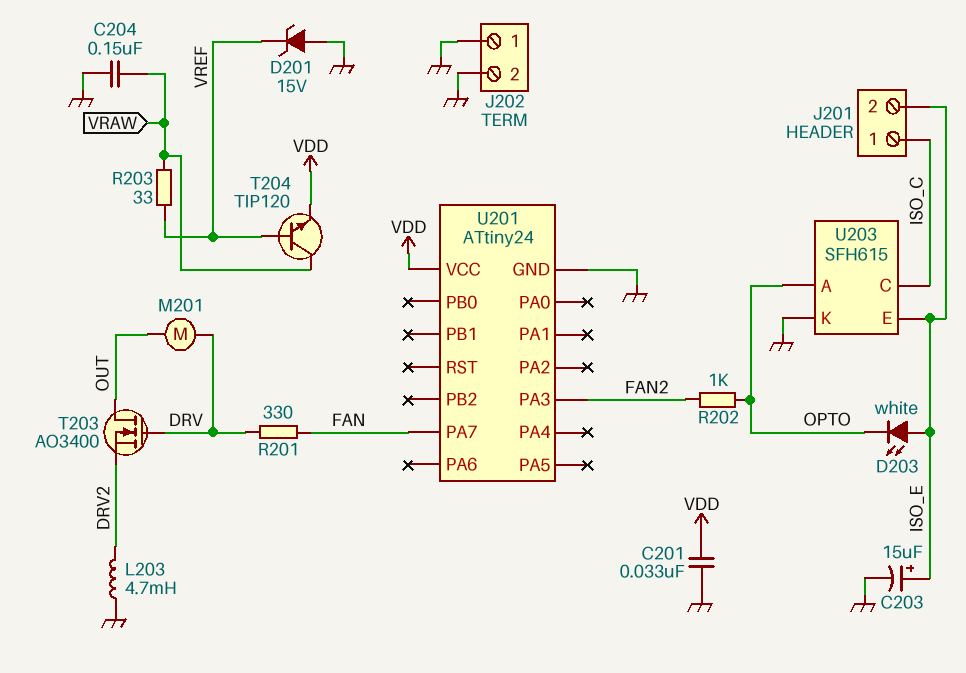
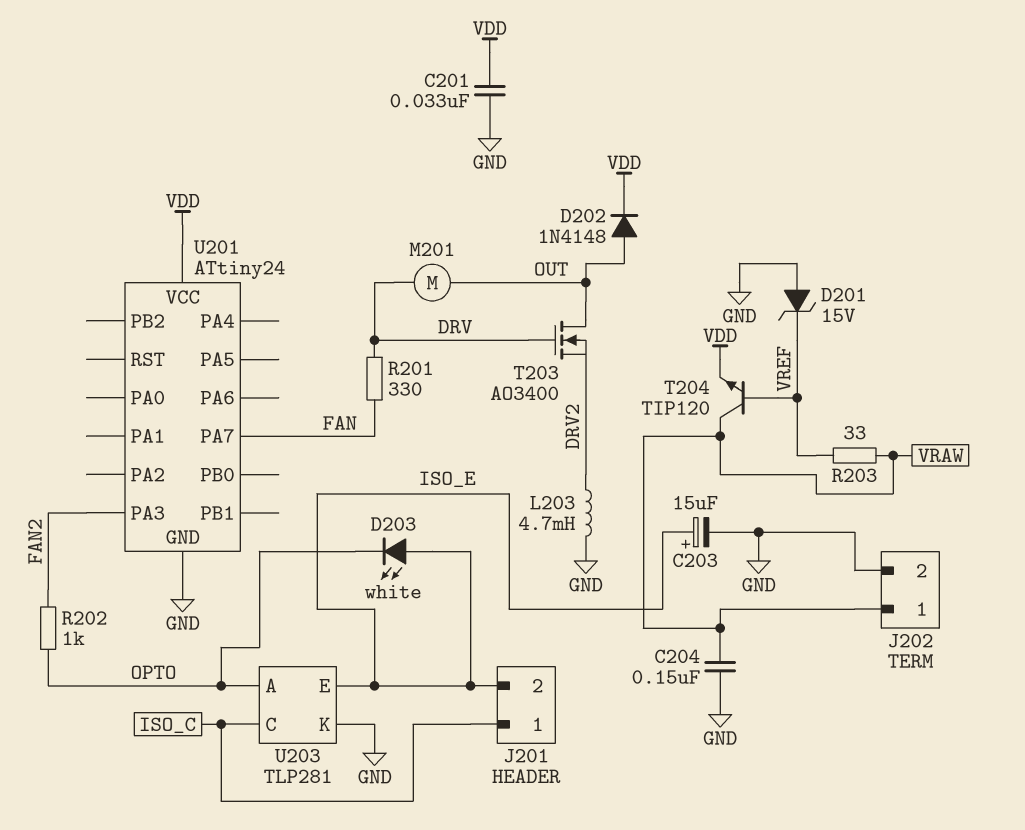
D202: none -> diode 1N4148 (A OUT, K VDD)
J202 pin 1: GND -> VRAW
U203: SFH615 -> TLP281

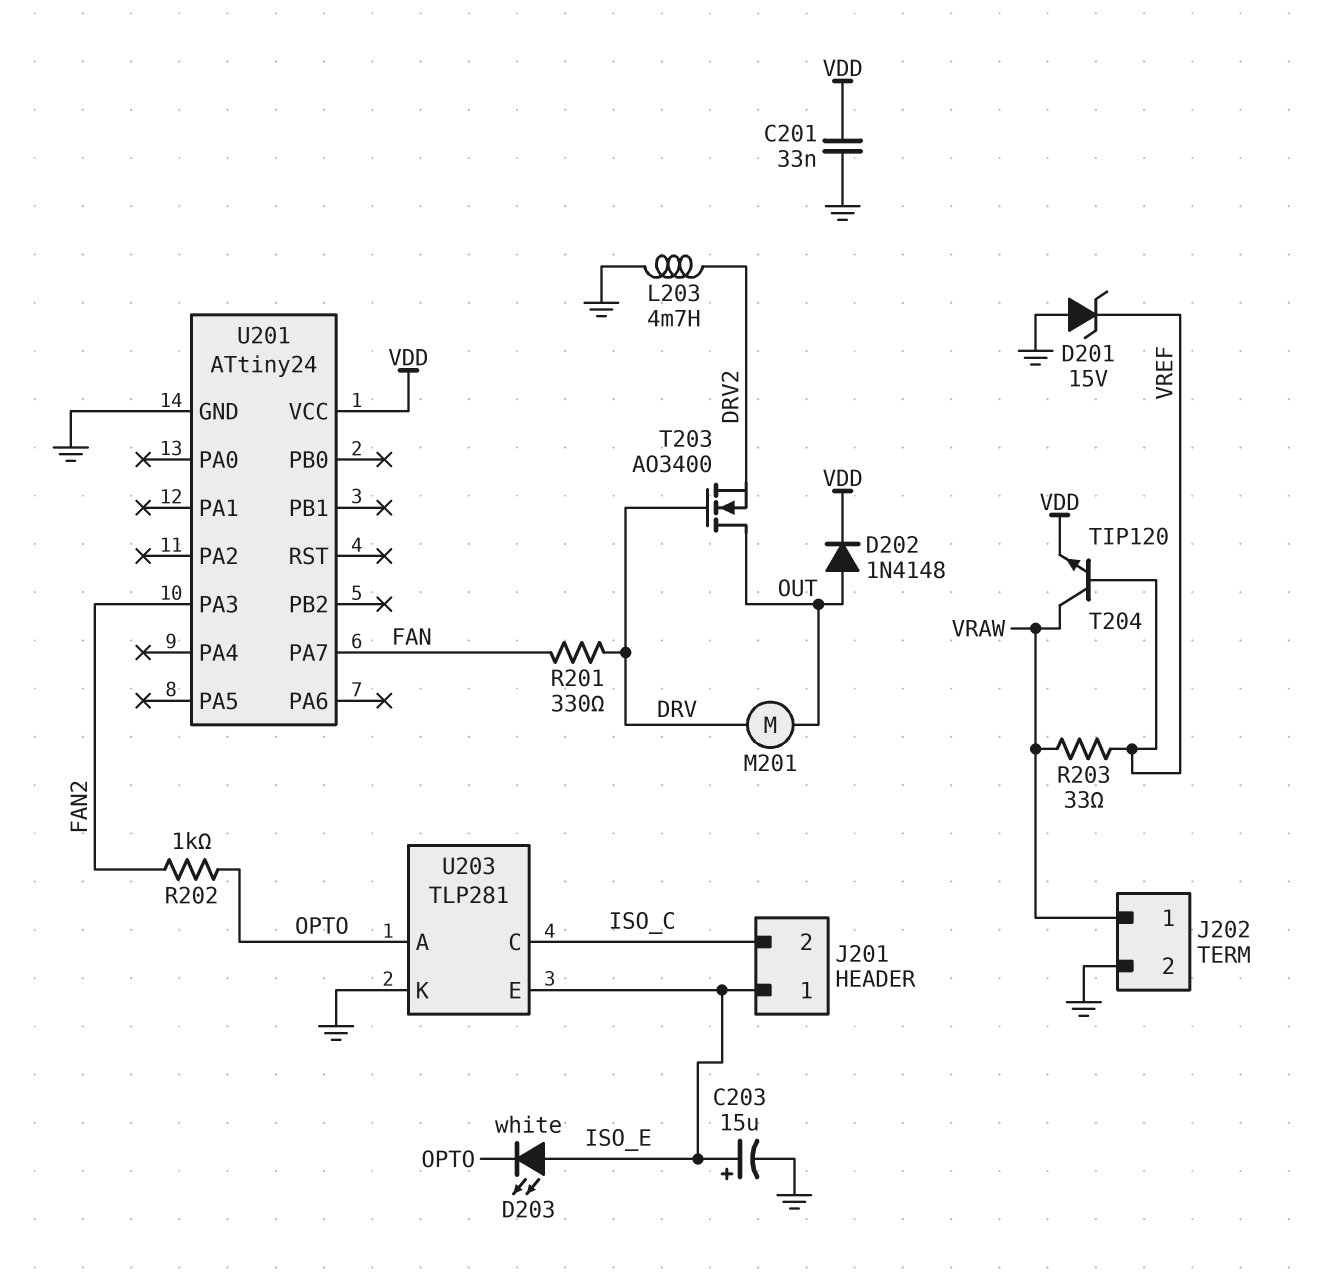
C204: 150nF (GND, VRAW) -> none
J201 pin 1: ISO_C -> ISO_E
J201 pin 2: ISO_E -> ISO_C

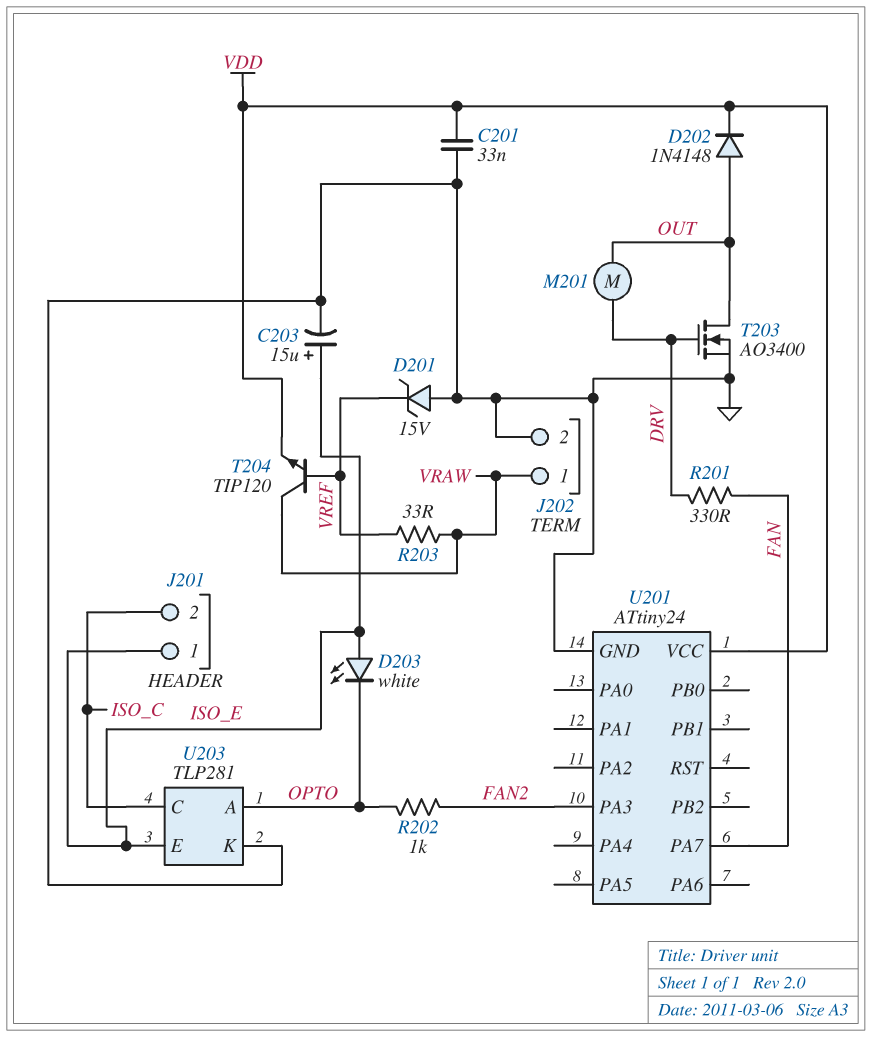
L203: 4.7mH (DRV2, GND) -> none
T203: NMOS AO3400 (G DRV, D OUT, S DRV2) -> NMOS AO3400 (G DRV, D OUT, S GND)

